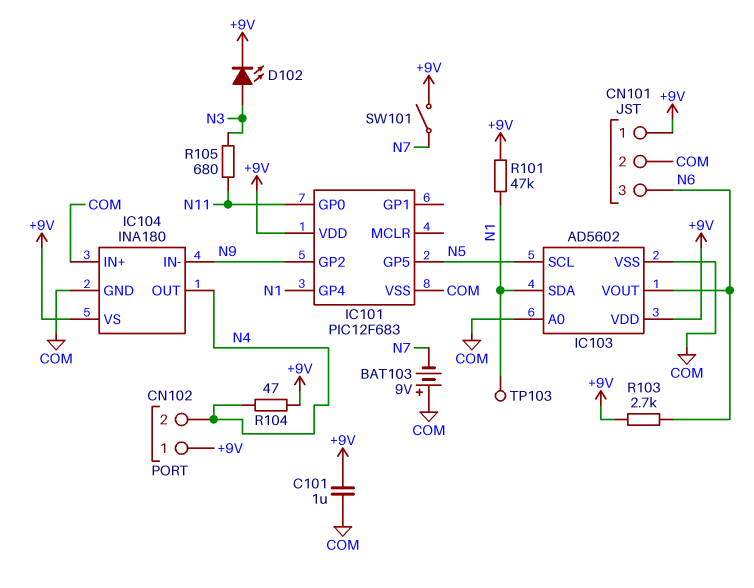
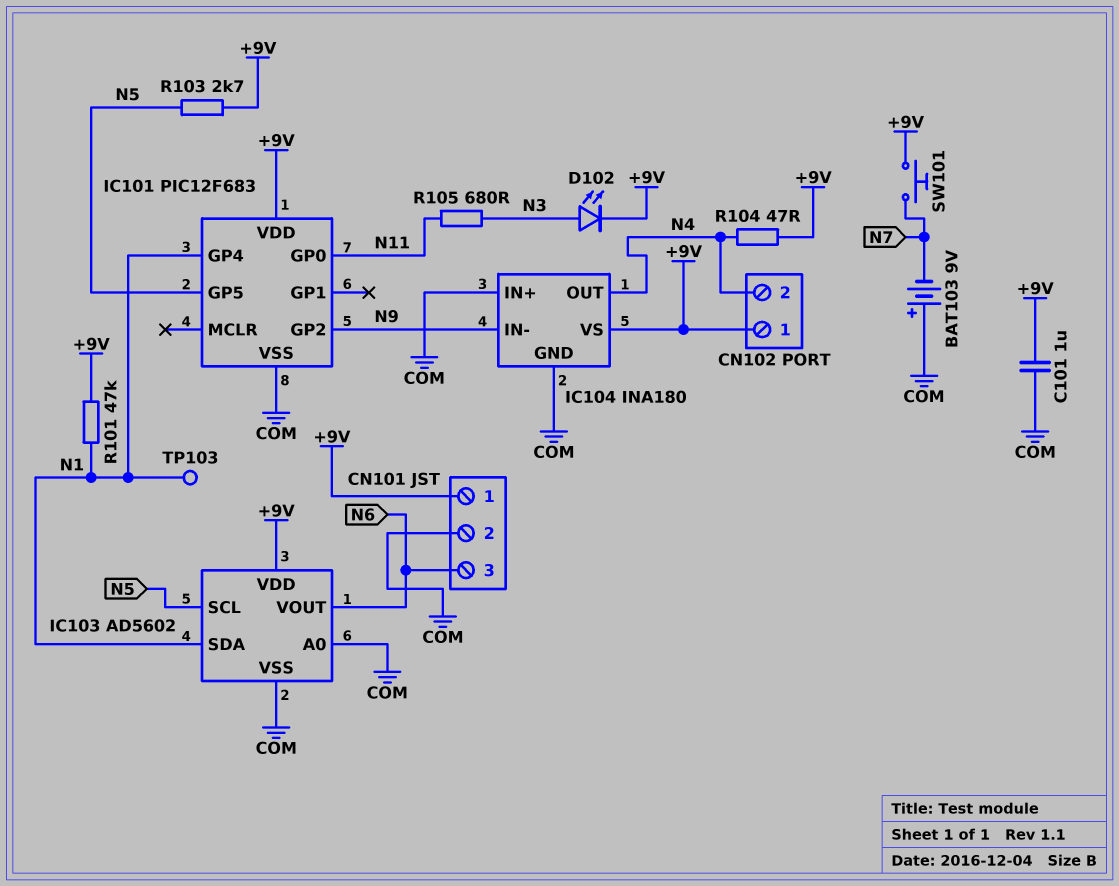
R103: 2.7k (+9V, N6) -> 2.7k (+9V, N5)
SW101: switch (+9V, N7) -> button (+9V, N7)

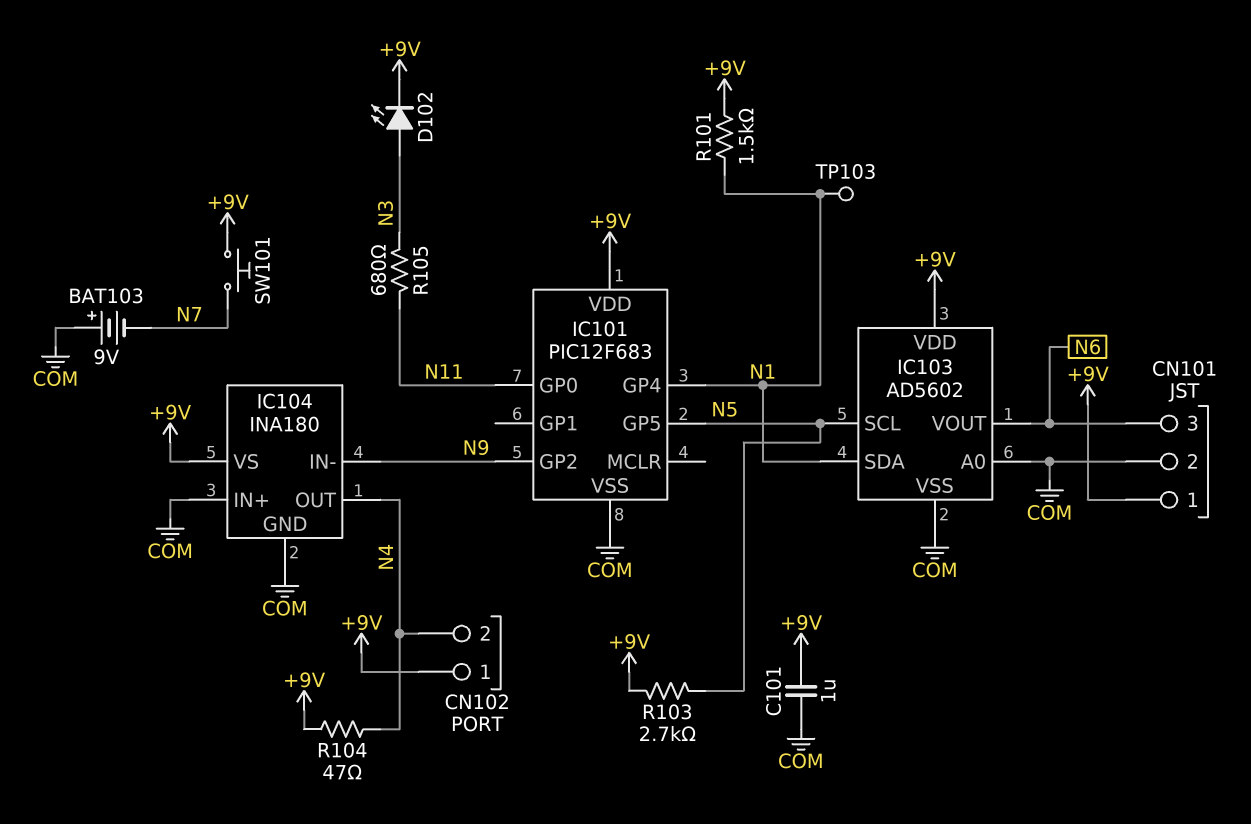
R101: 47k (+9V, N1) -> 1.5k (+9V, N1)

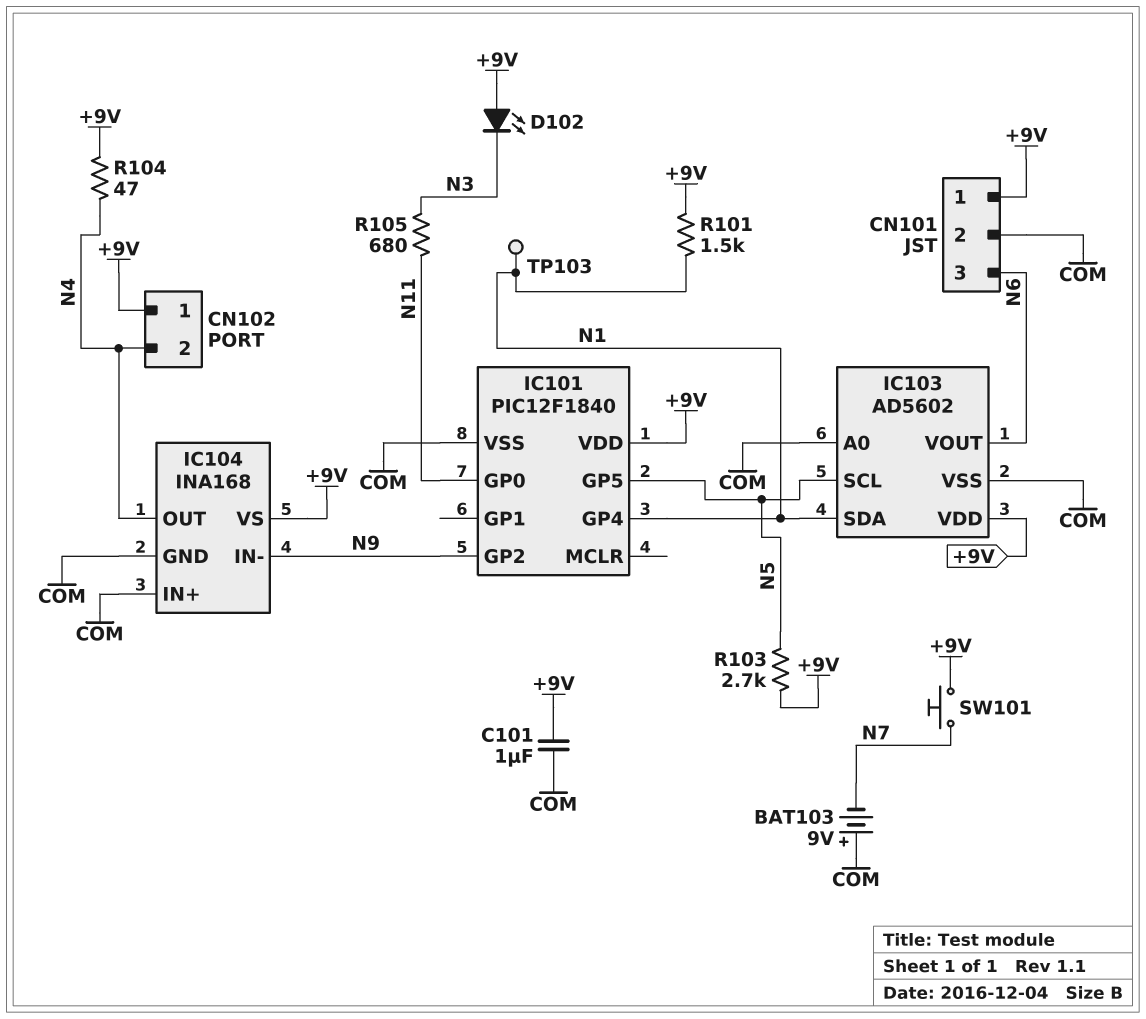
D102: LED (A N3, K +9V) -> LED (A +9V, K N3)
IC101: PIC12F683 -> PIC12F1840
IC104: INA180 -> INA168

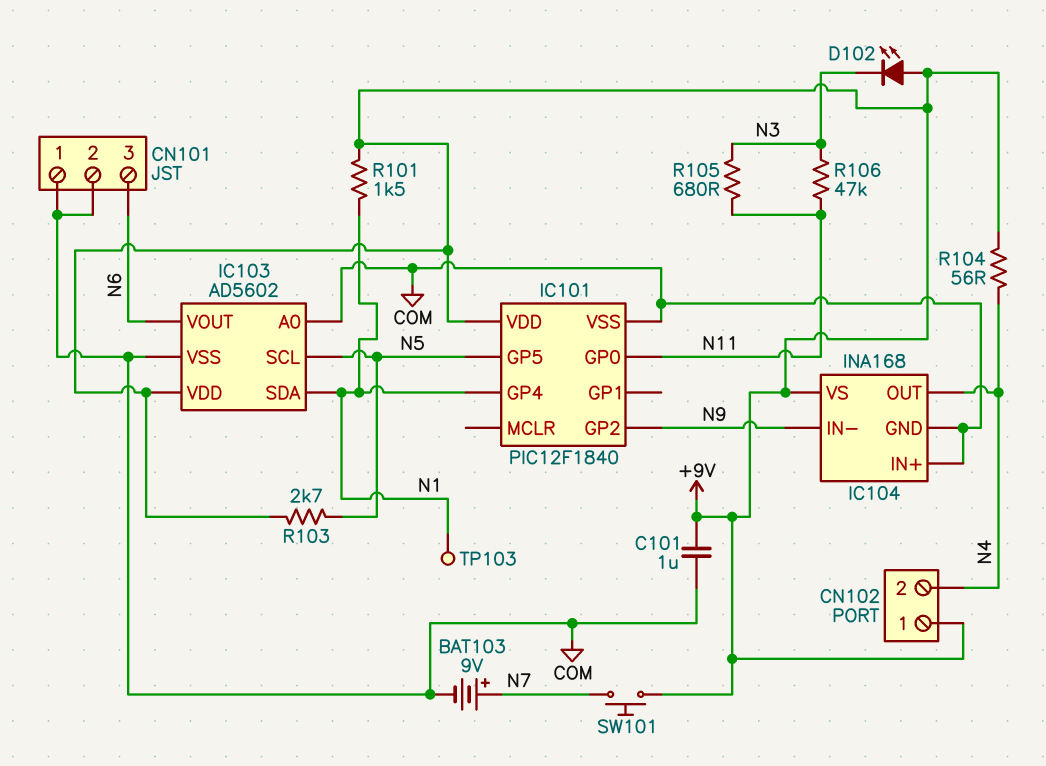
BAT103: 9V (plus COM, minus N7) -> 9V (plus N7, minus COM)
CN101 pin 1: +9V -> COM
R104: 47 (+9V, N4) -> 56 (+9V, N4)
R106: none -> 47k (N3, N11)

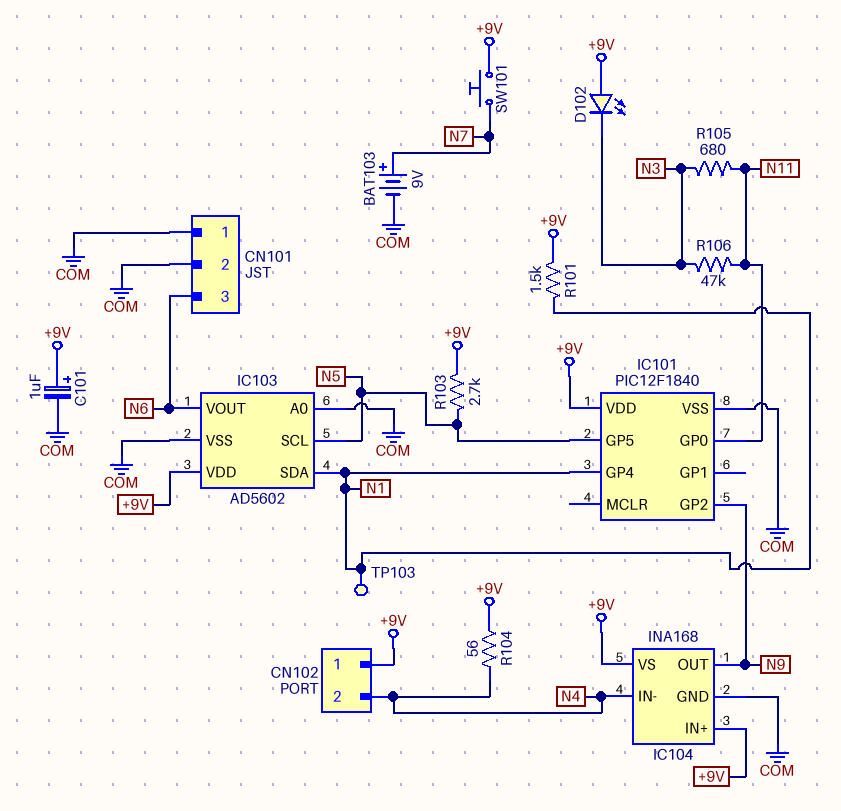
C101: 1uF (+9V, COM) -> 1uF (plus +9V, minus COM)
IC104 pin IN+: COM -> +9V
IC104 pin IN-: N9 -> N4
IC104 pin OUT: N4 -> N9

